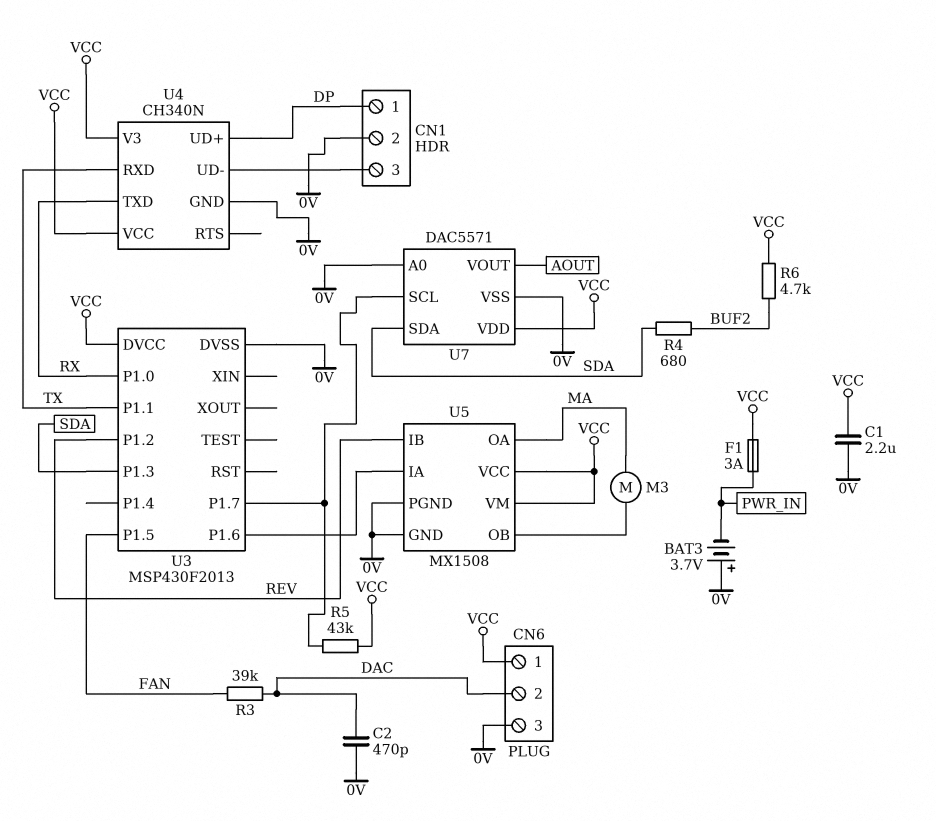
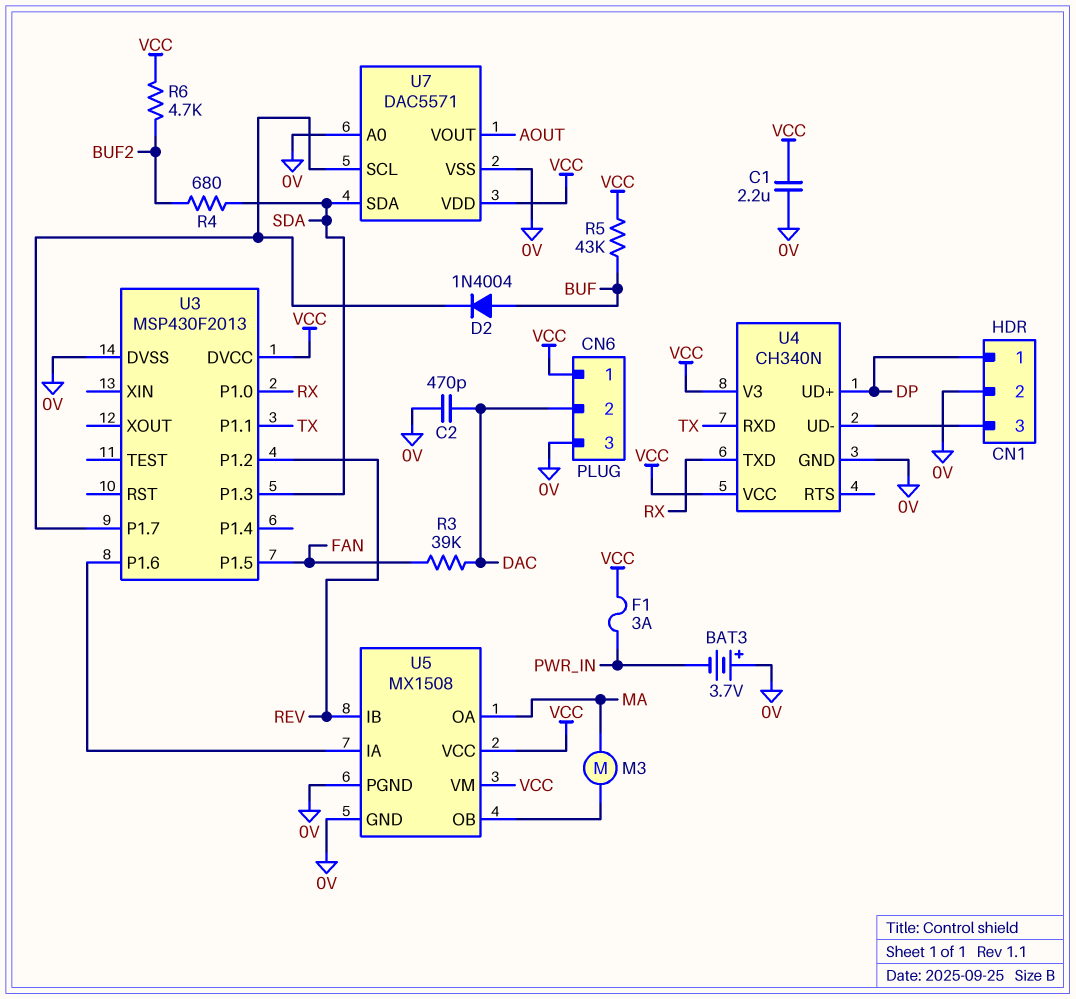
D2: none -> diode 1N4004 (A BUF, K U3/P1.7)
R5: 43k (U3/P1.7, VCC) -> 43k (BUF, VCC)

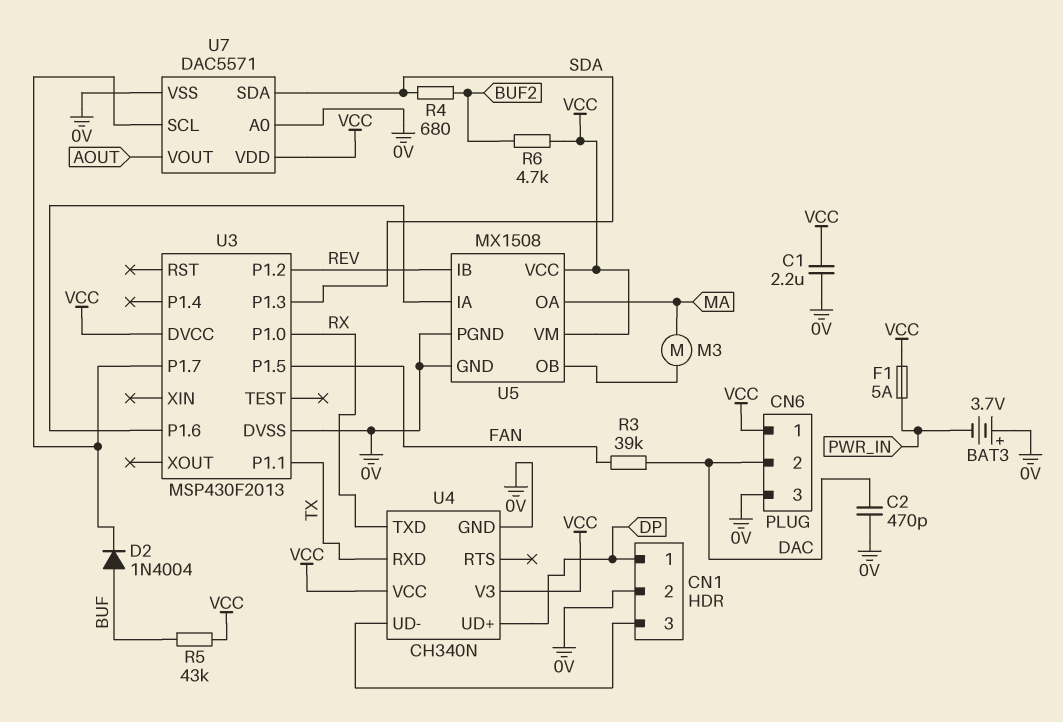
F1: 3A (PWR_IN, VCC) -> 5A (PWR_IN, VCC)

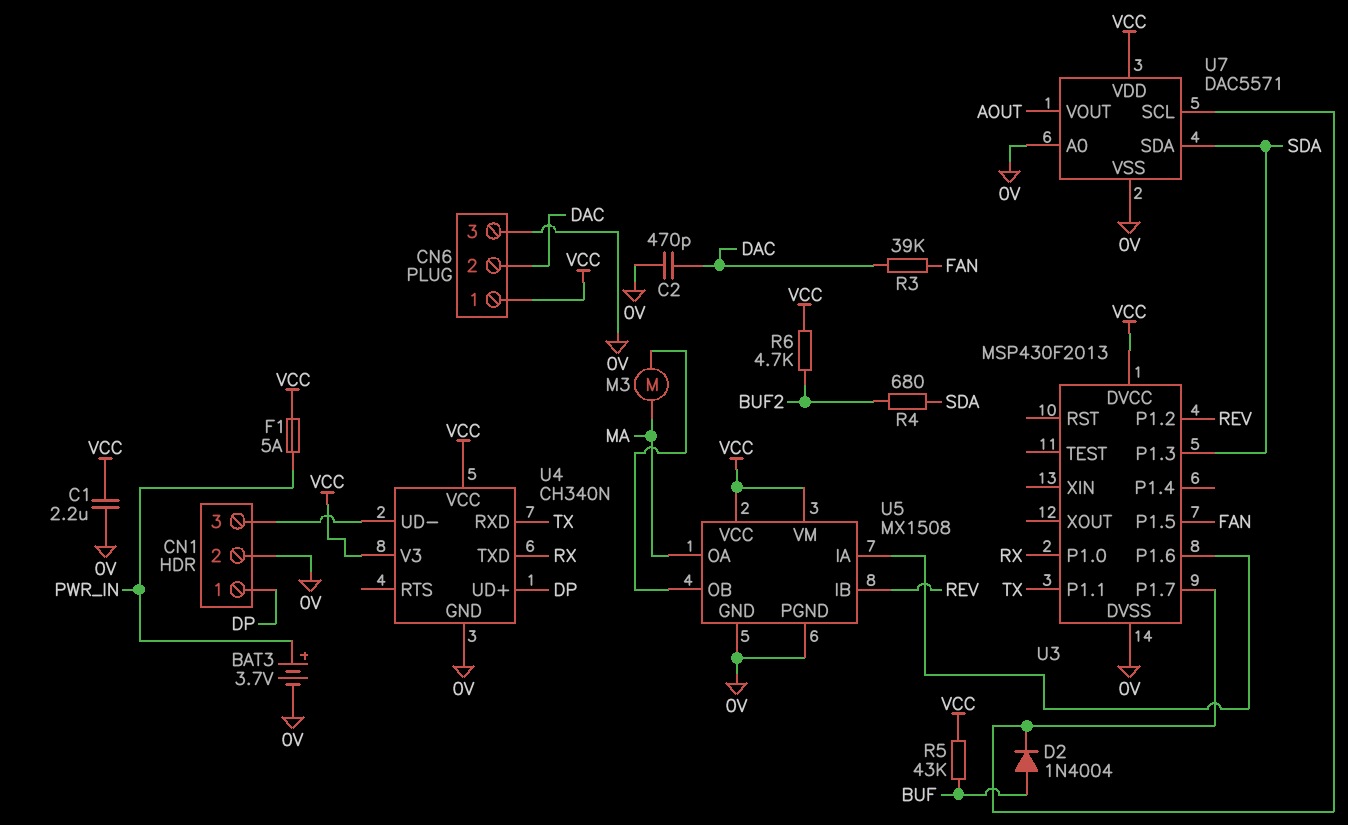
BAT3: 3.7V (plus 0V, minus PWR_IN) -> 3.7V (plus PWR_IN, minus 0V)

